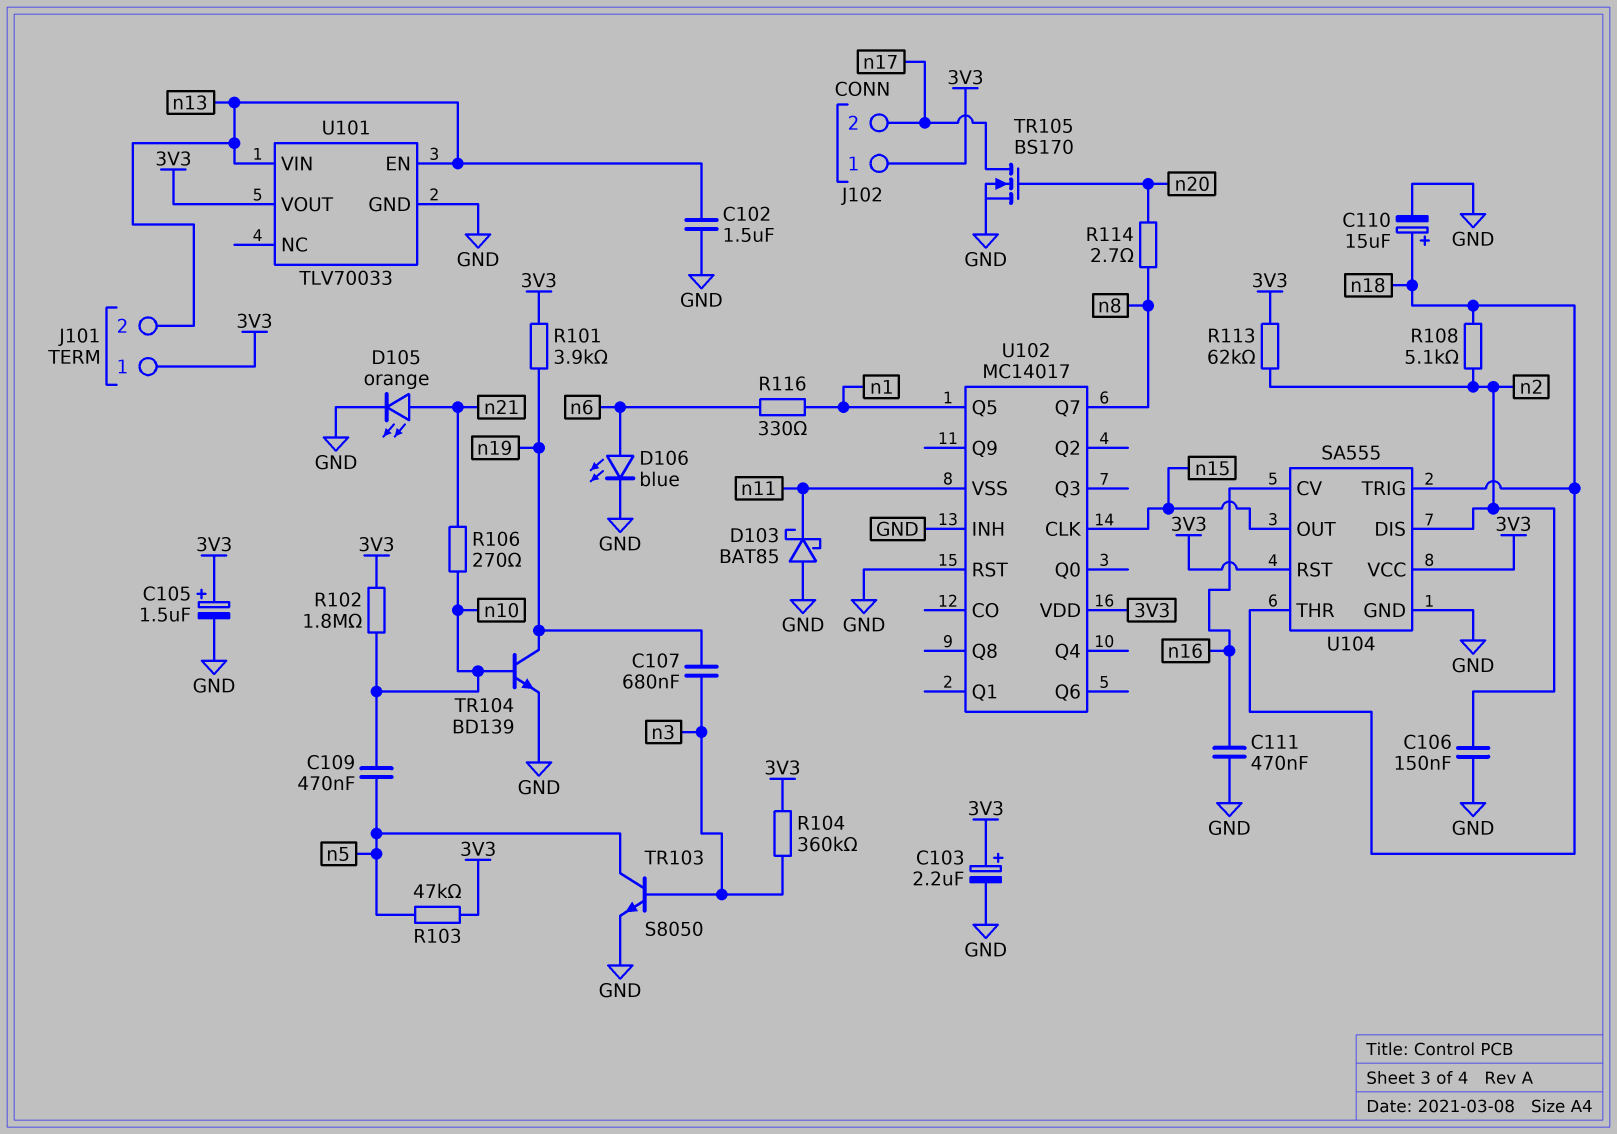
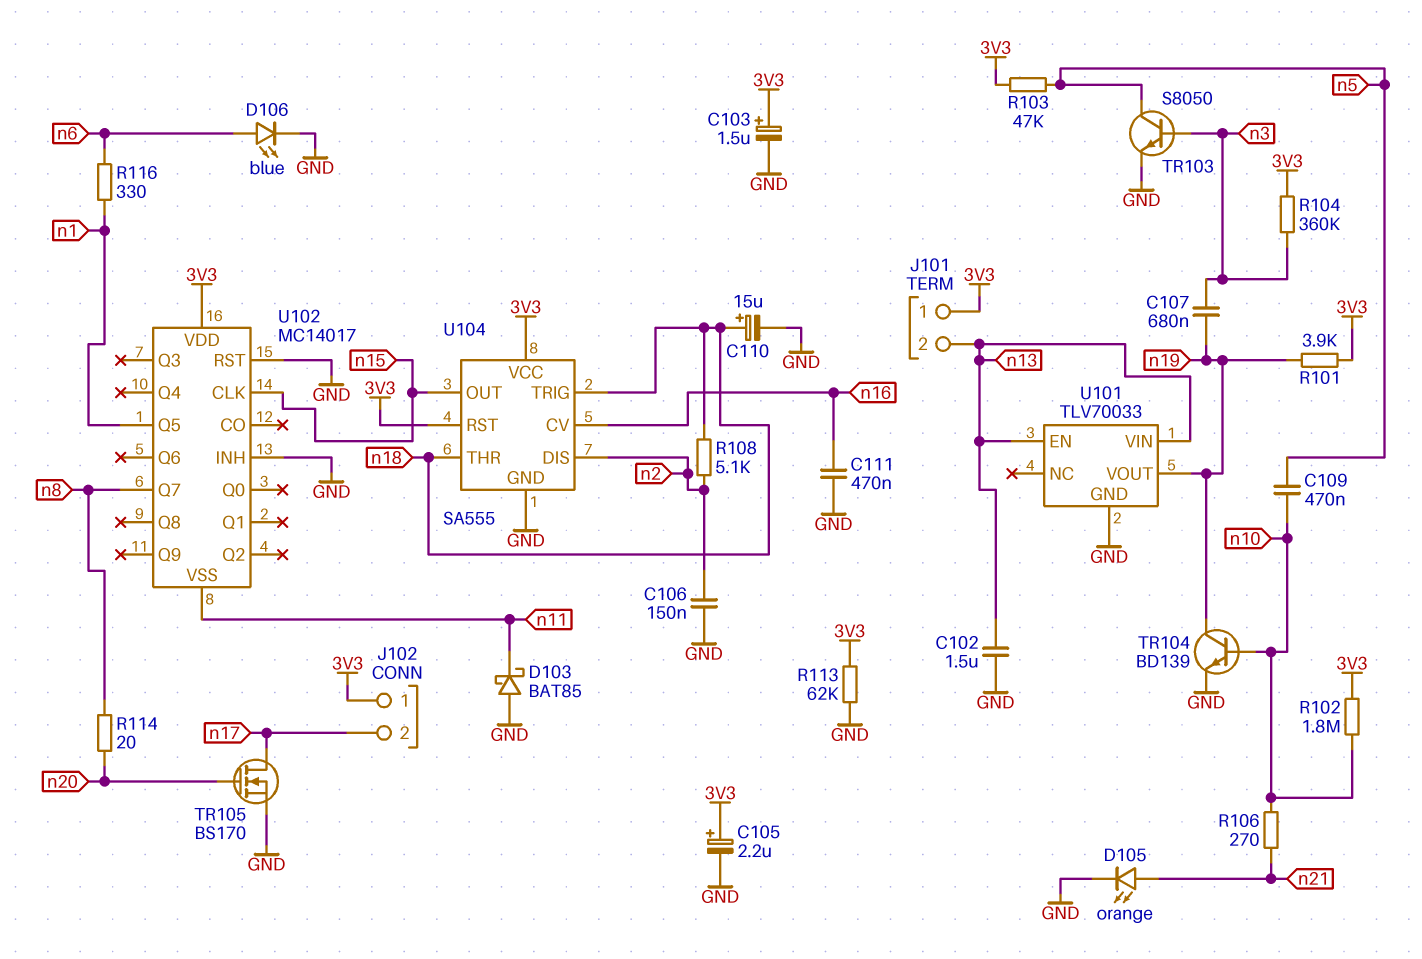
C103: 2.2uF (plus 3V3, minus GND) -> 1.5uF (plus 3V3, minus GND)
C105: 1.5uF (plus 3V3, minus GND) -> 2.2uF (plus 3V3, minus GND)
R113: 62k (3V3, n2) -> 62k (3V3, GND)
R114: 2.7 (n8, n20) -> 20 (n8, n20)
U101 pin VOUT: 3V3 -> n19

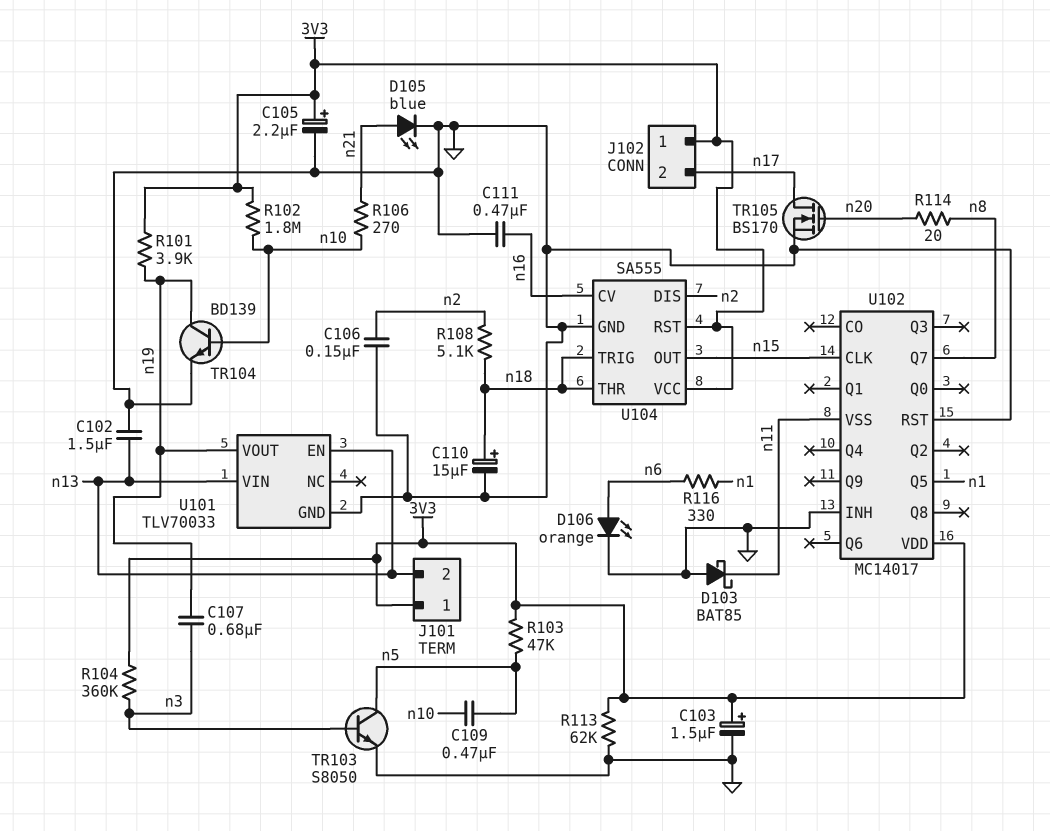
D105: LED orange (A n21, K GND) -> LED blue (A n21, K GND)
D106: LED blue (A n6, K GND) -> LED orange (A n6, K GND)

